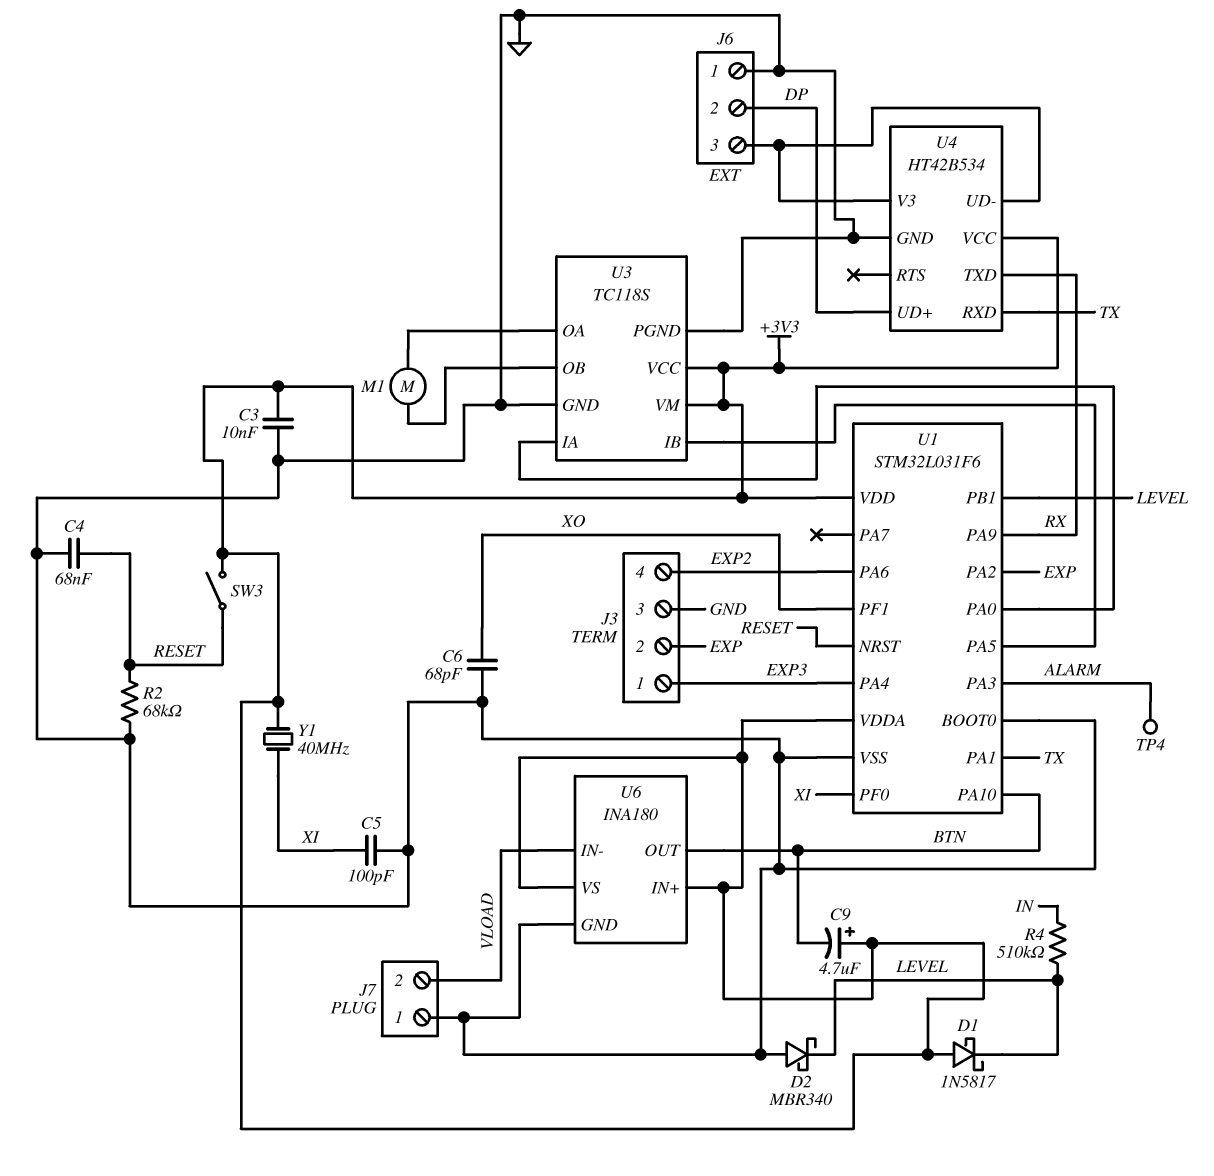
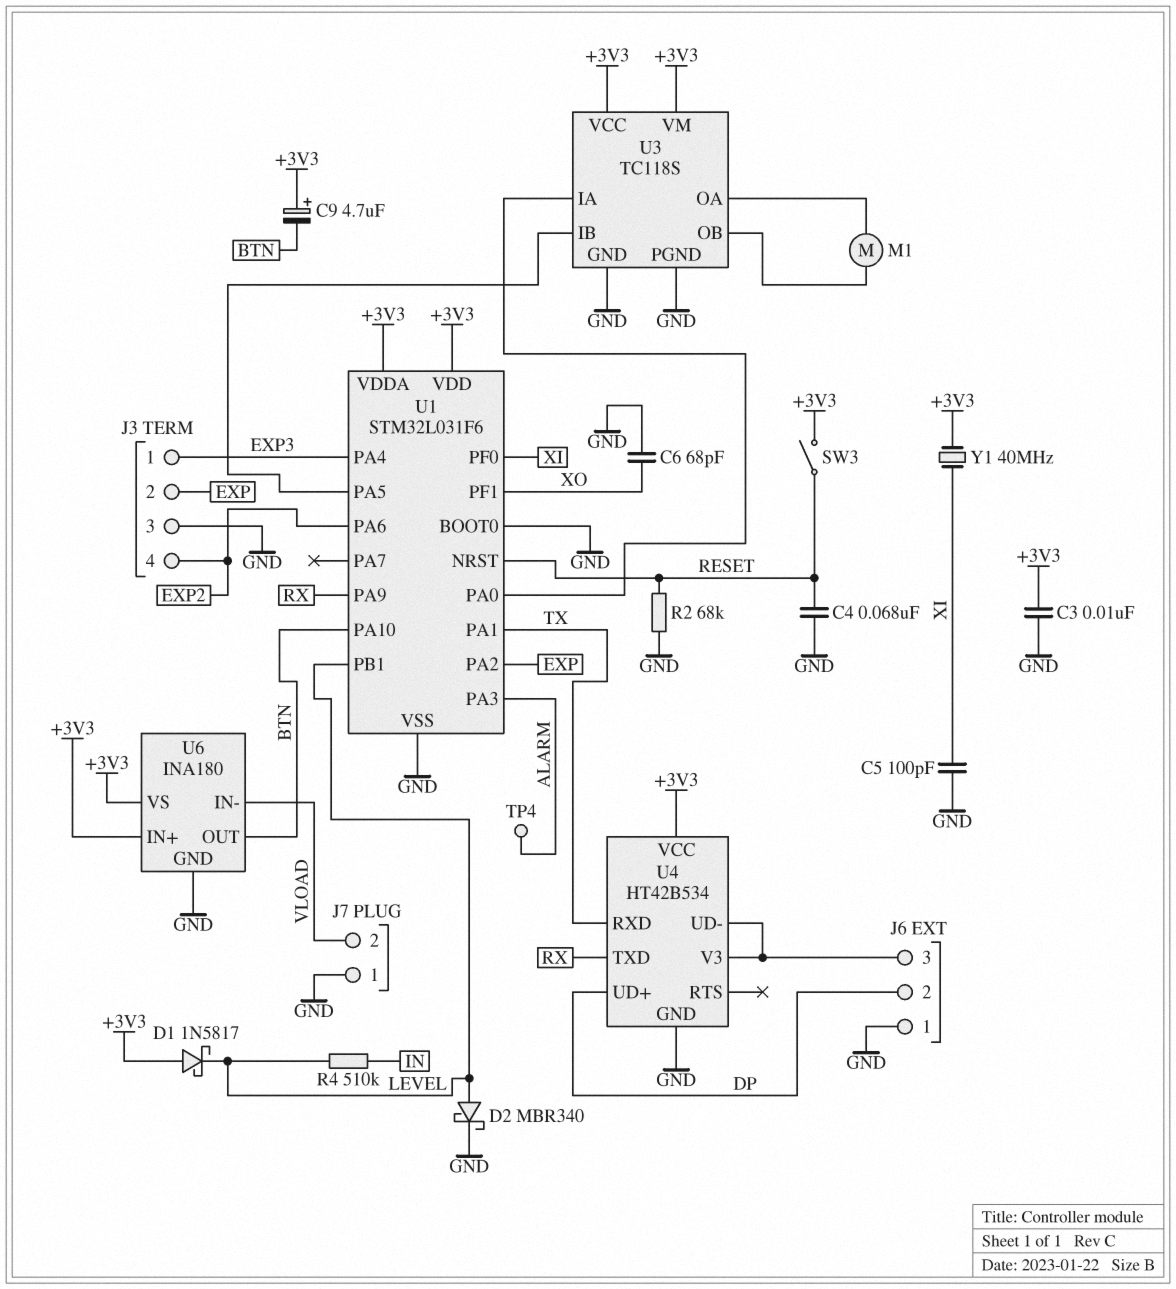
D2: schottky MBR340 (A GND, K LEVEL) -> schottky MBR340 (A LEVEL, K GND)

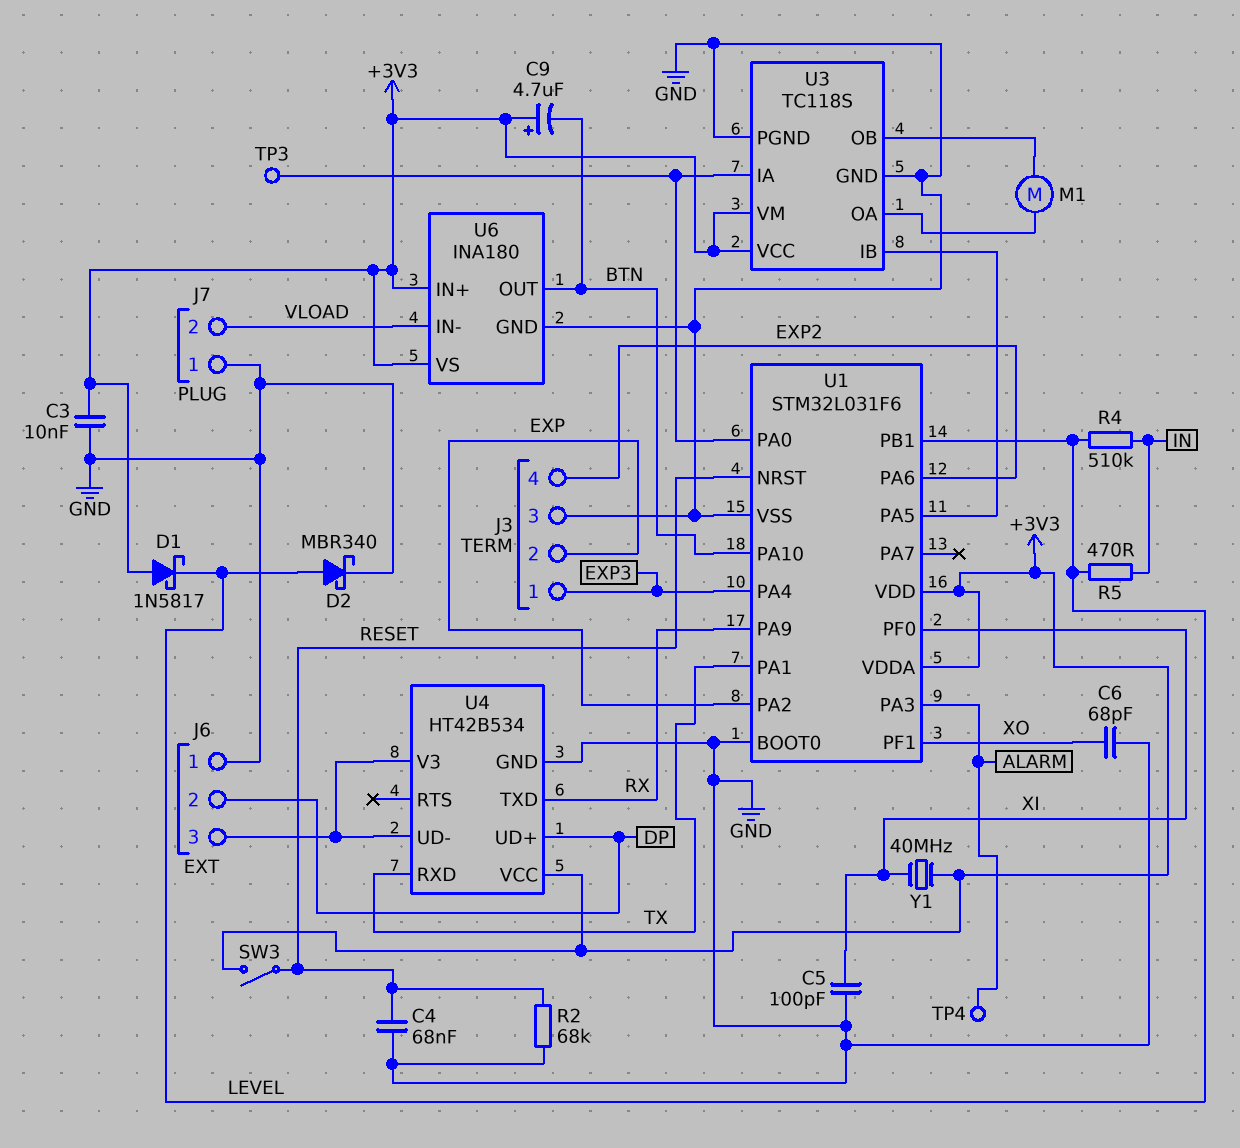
R5: none -> 470 (IN, LEVEL)
TP3: none -> test point (U1/PA0)

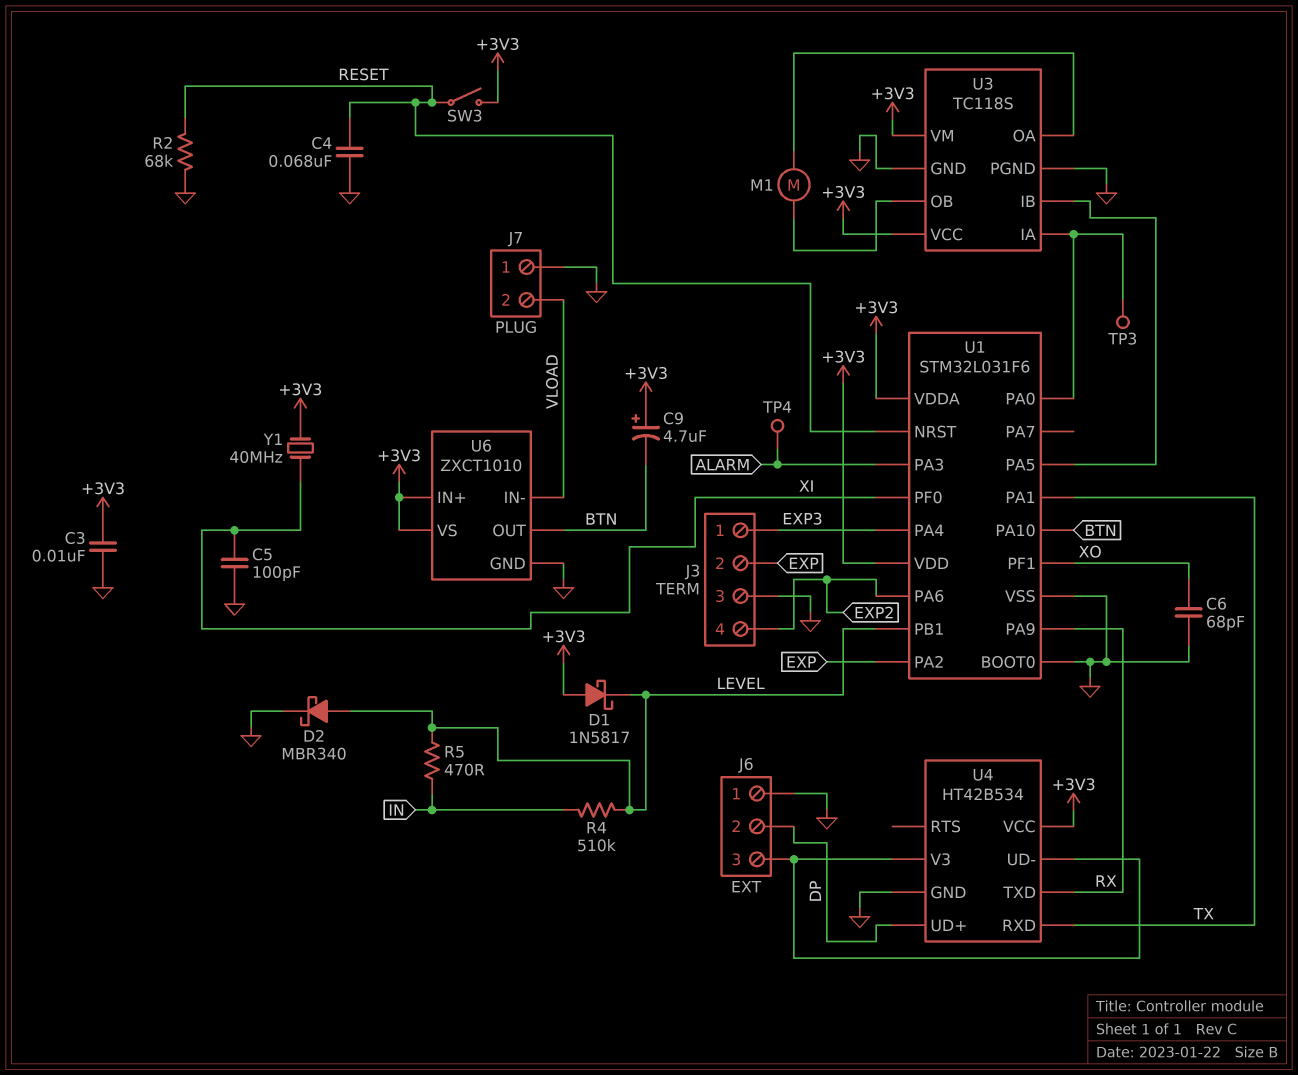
U6: INA180 -> ZXCT1010

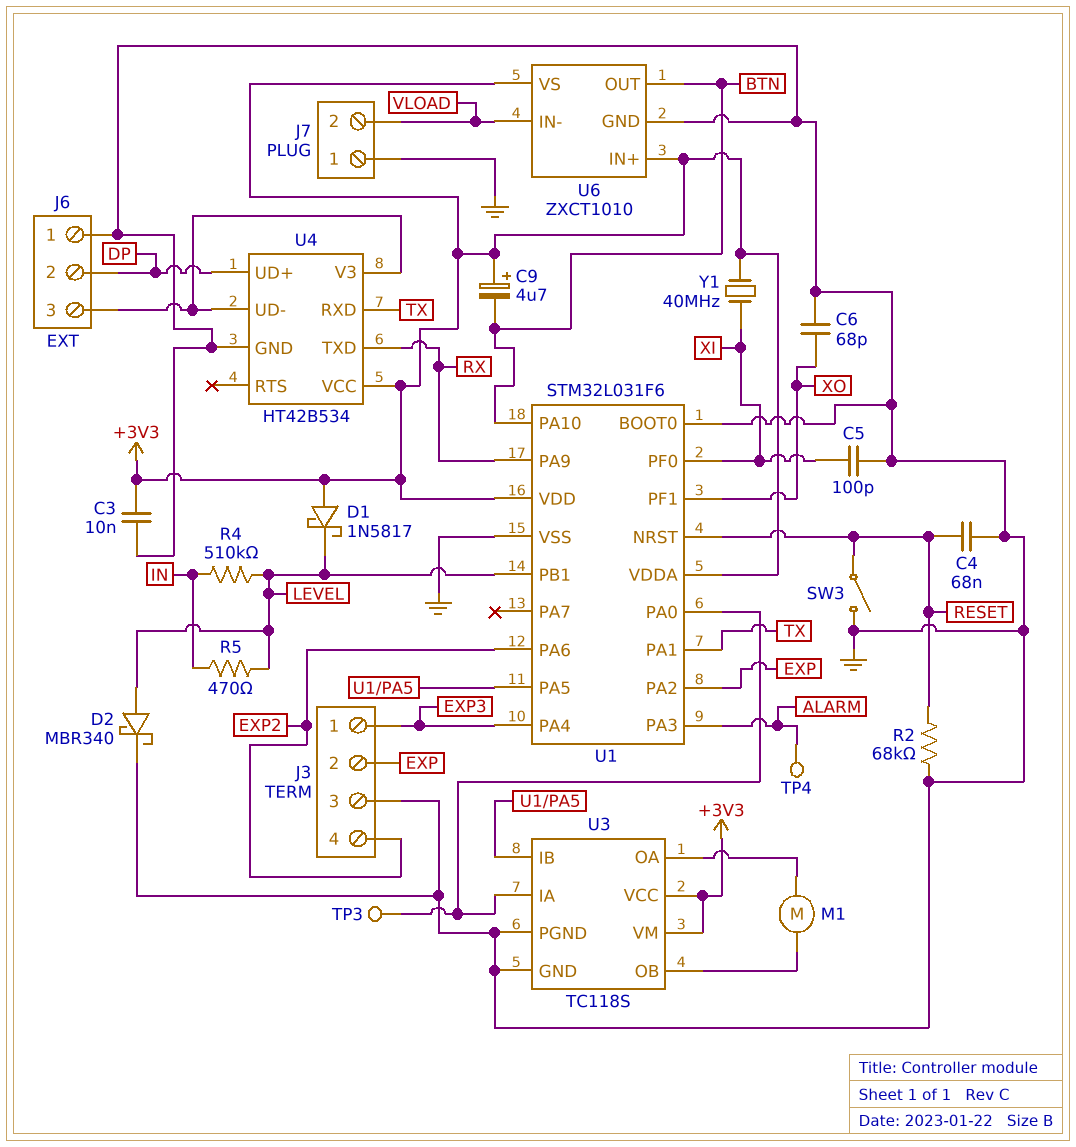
SW3: switch (+3V3, RESET) -> switch (GND, RESET)

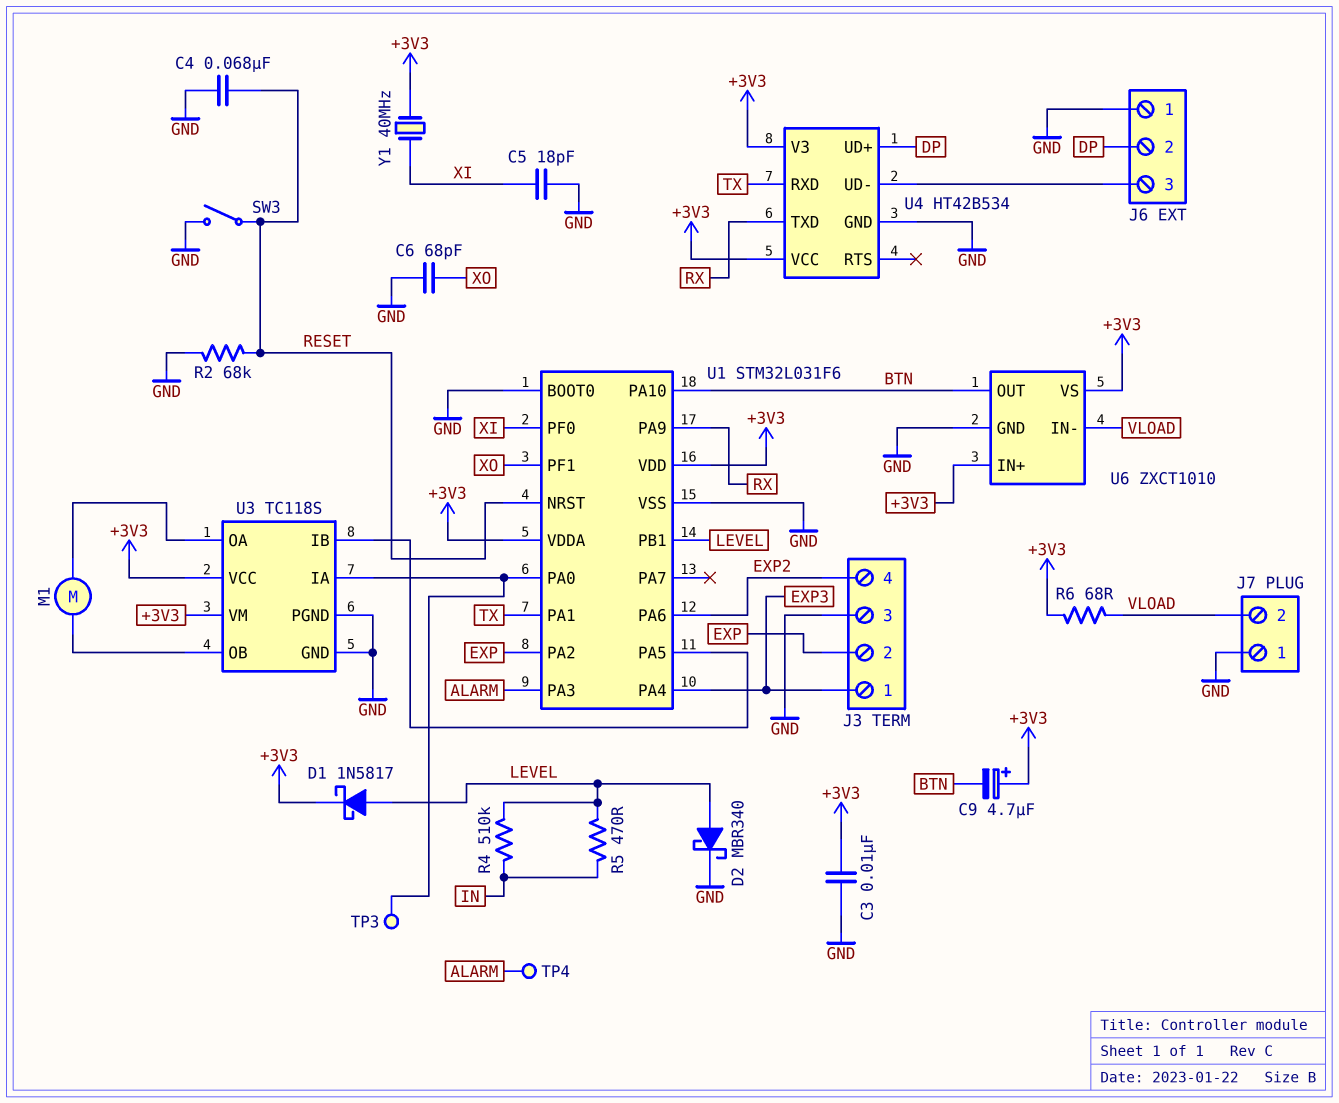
C5: 100pF (GND, XI) -> 18pF (GND, XI)
D1: schottky 1N5817 (A +3V3, K LEVEL) -> schottky 1N5817 (A LEVEL, K +3V3)
R6: none -> 68 (+3V3, VLOAD)
U4 pin V3: J6/3 -> +3V3

